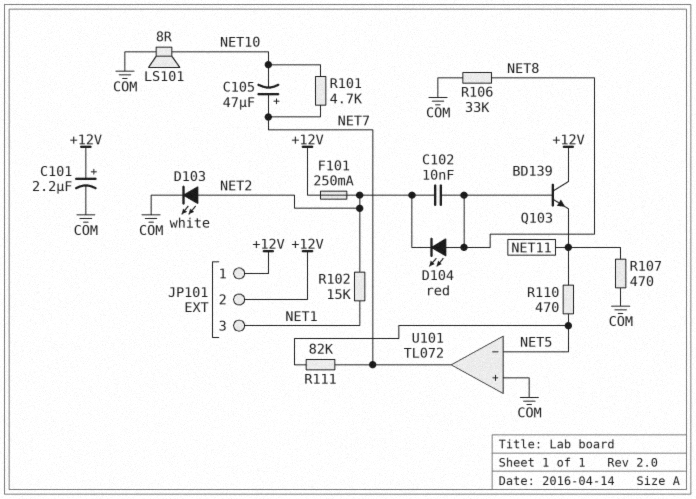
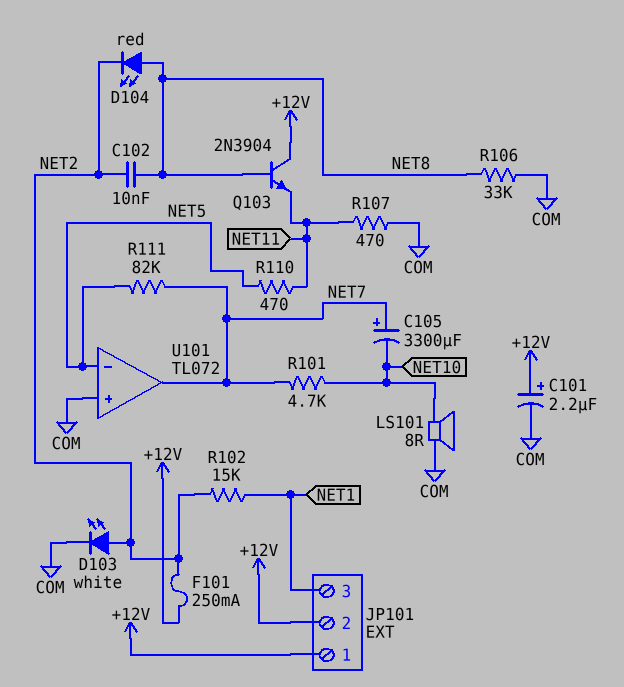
C105: 47uF (plus NET7, minus NET10) -> 3300uF (plus NET7, minus NET10)
Q103: NPN BD139 (B NET8, C +12V, E NET11) -> NPN 2N3904 (B NET8, C +12V, E NET11)

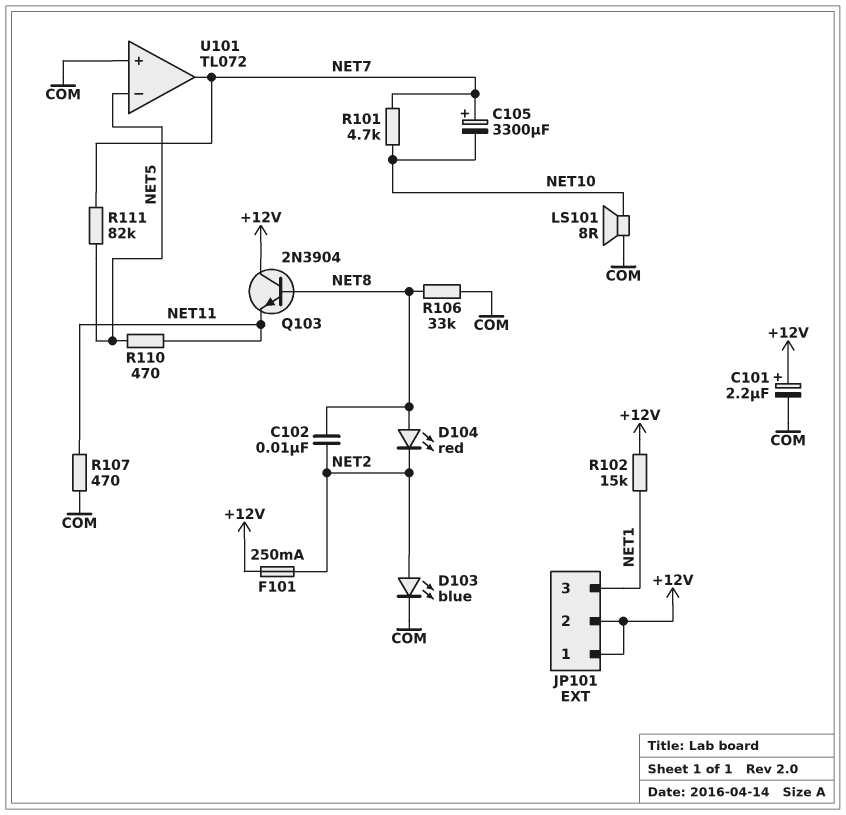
D103: LED white (A NET2, K COM) -> LED blue (A NET2, K COM)
R102: 15k (NET1, NET2) -> 15k (+12V, NET1)

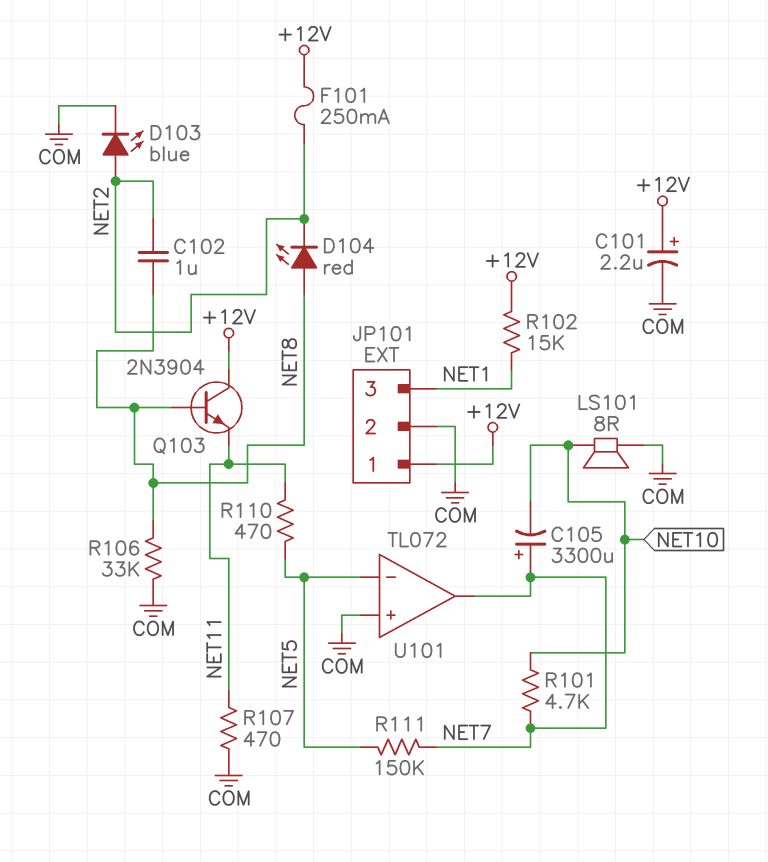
C102: 10nF (NET2, NET8) -> 1uF (NET2, NET8)
JP101 pin 2: +12V -> COM
R111: 82k (NET5, NET7) -> 150k (NET5, NET7)

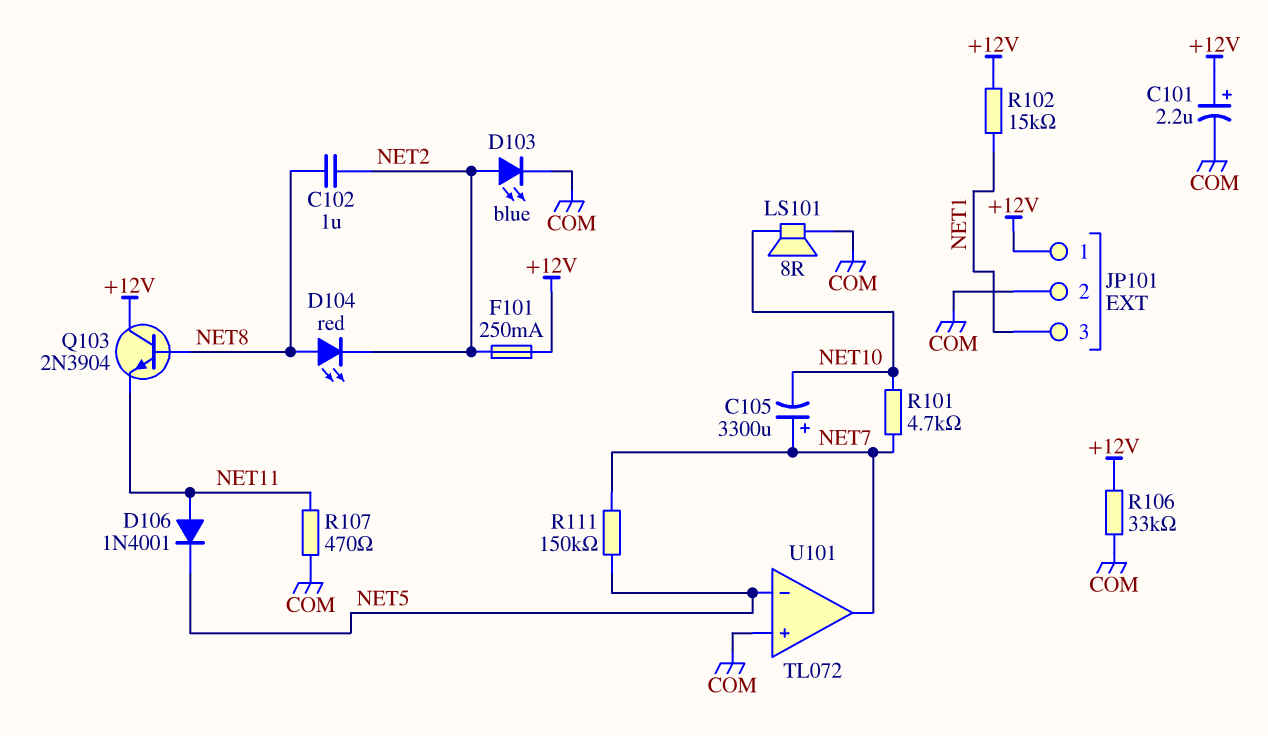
D106: none -> diode 1N4001 (A NET11, K NET5)
R106: 33k (COM, NET8) -> 33k (+12V, COM)
R110: 470 (NET5, NET11) -> none

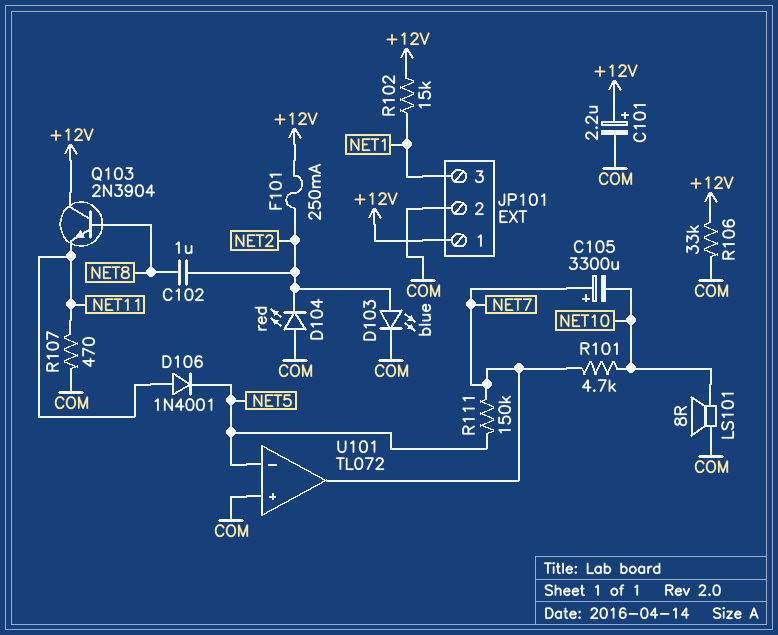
D104: LED red (A NET8, K NET2) -> LED red (A COM, K NET2)

